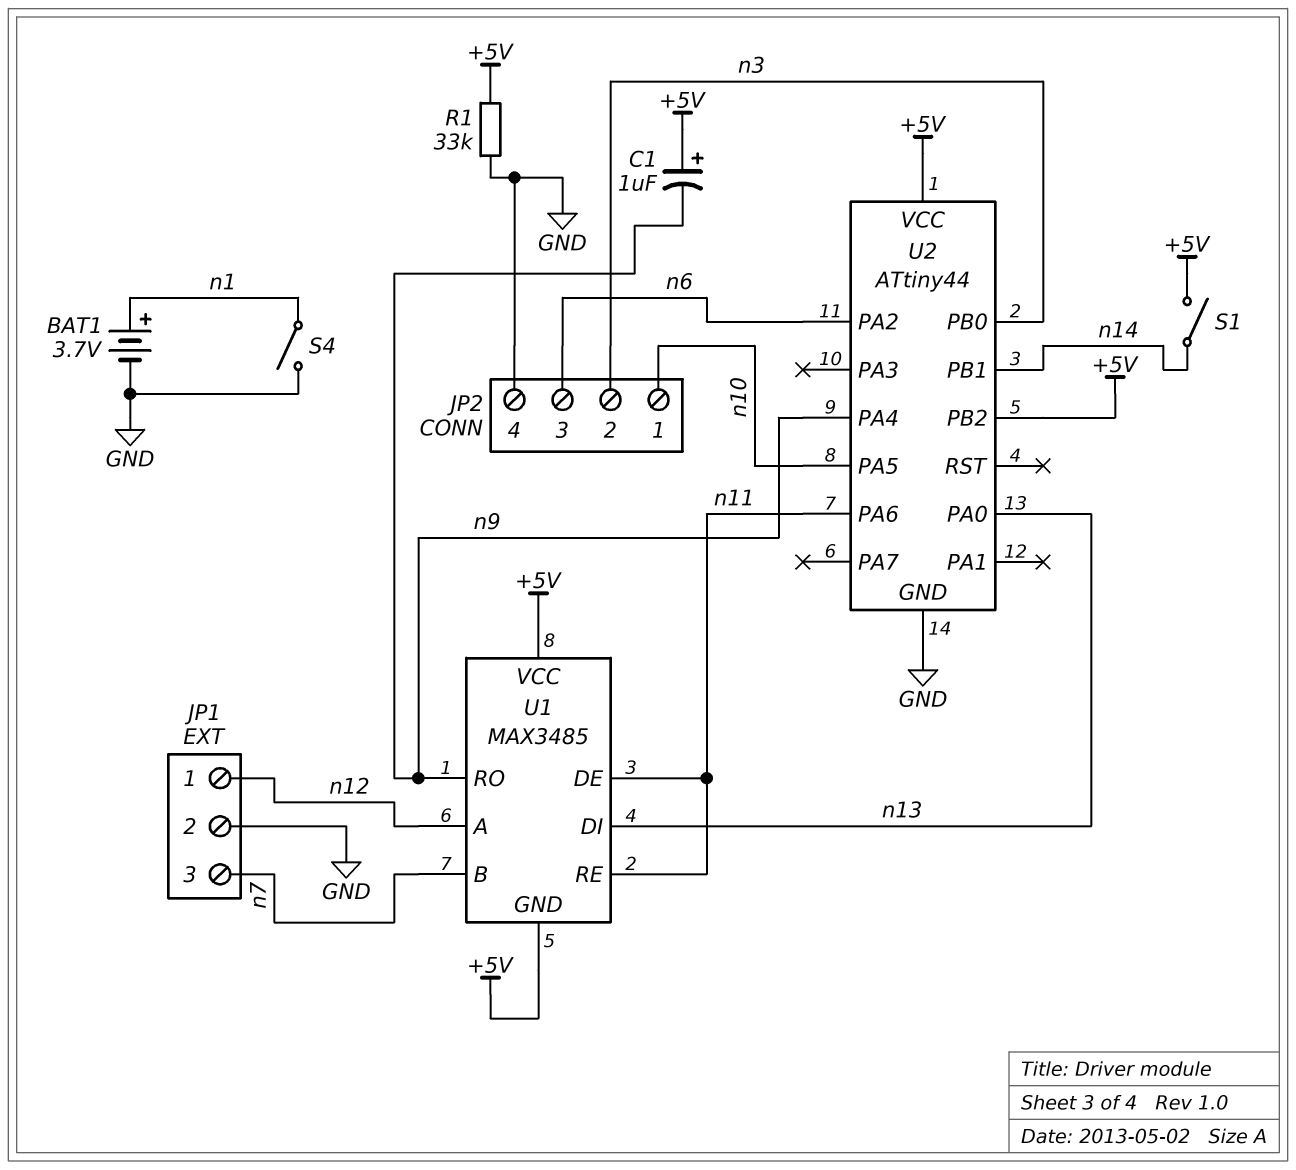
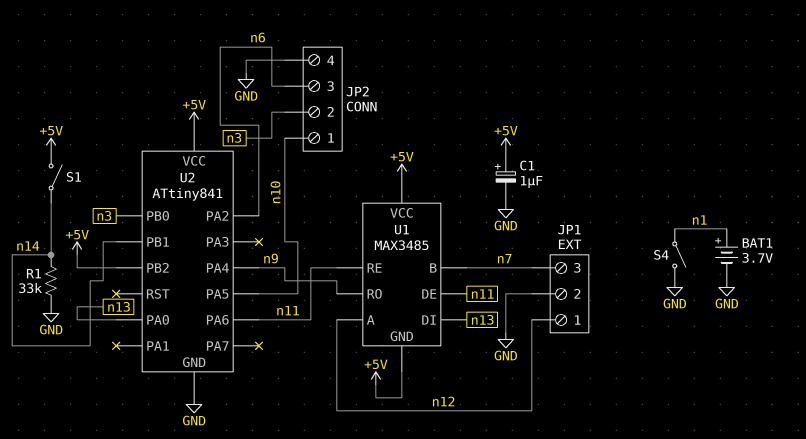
C1: 1uF (plus +5V, minus n9) -> 1uF (plus +5V, minus GND)
R1: 33k (+5V, GND) -> 33k (GND, n14)
U2: ATtiny44 -> ATtiny841

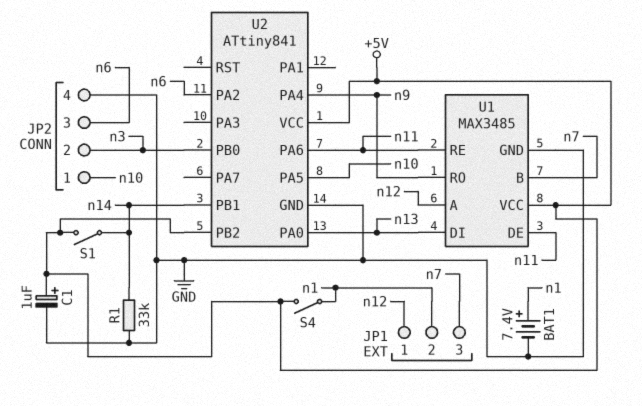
BAT1: 3.7V (plus n1, minus GND) -> 7.4V (plus n1, minus GND)
JP1 pin 2: GND -> n1
S4: switch (GND, n1) -> switch (+5V, n1)
U1 pin GND: +5V -> GND

